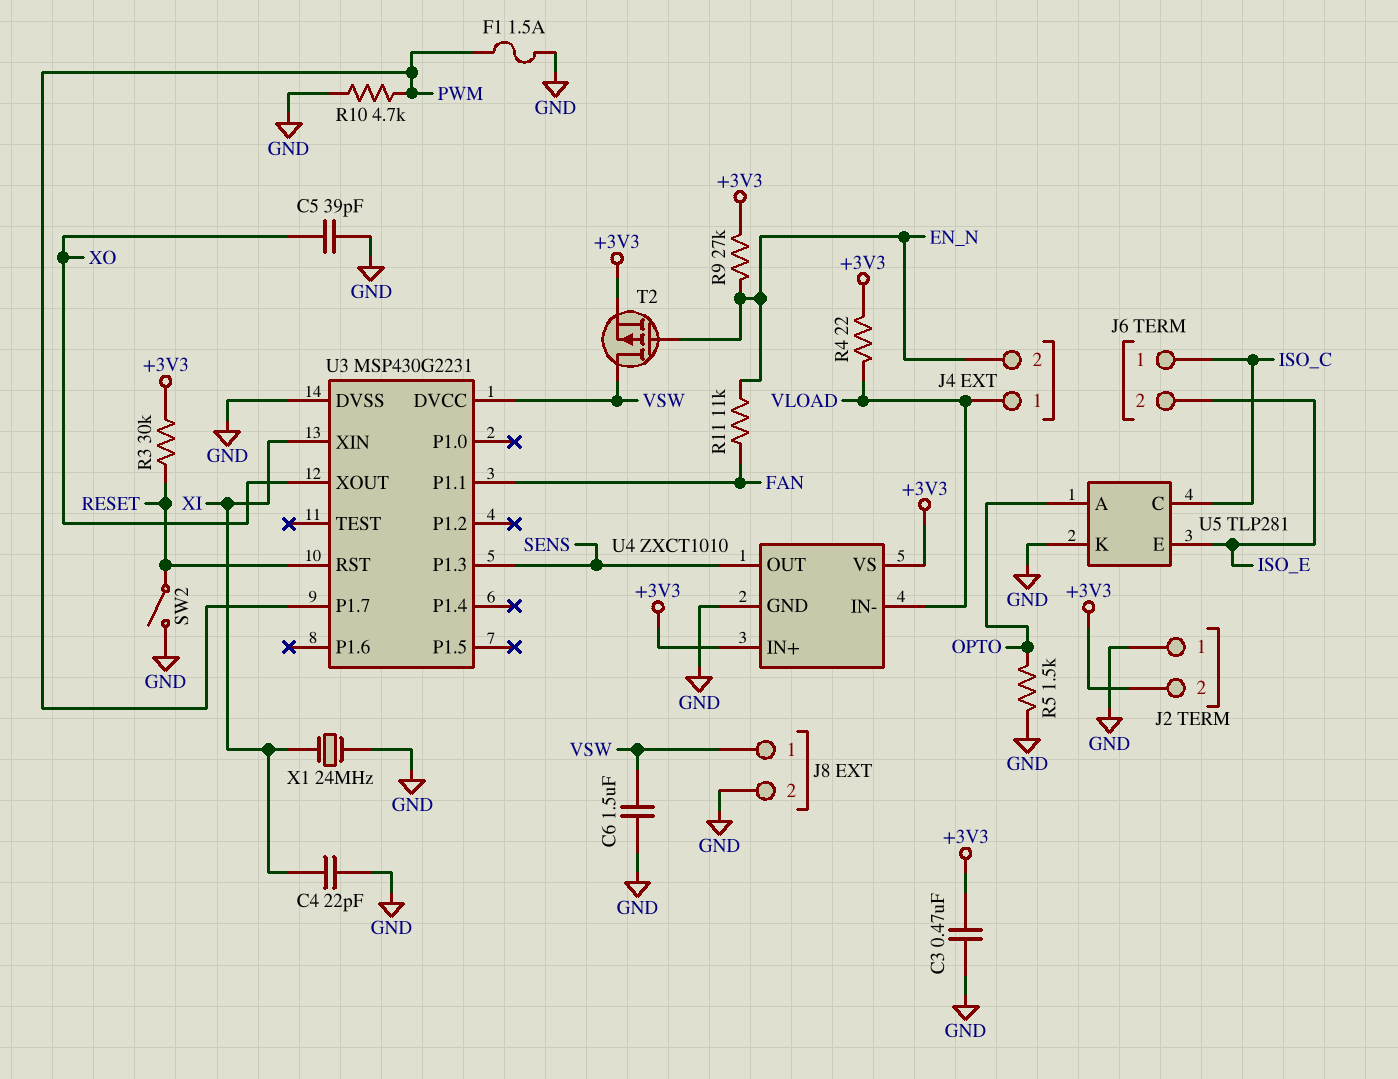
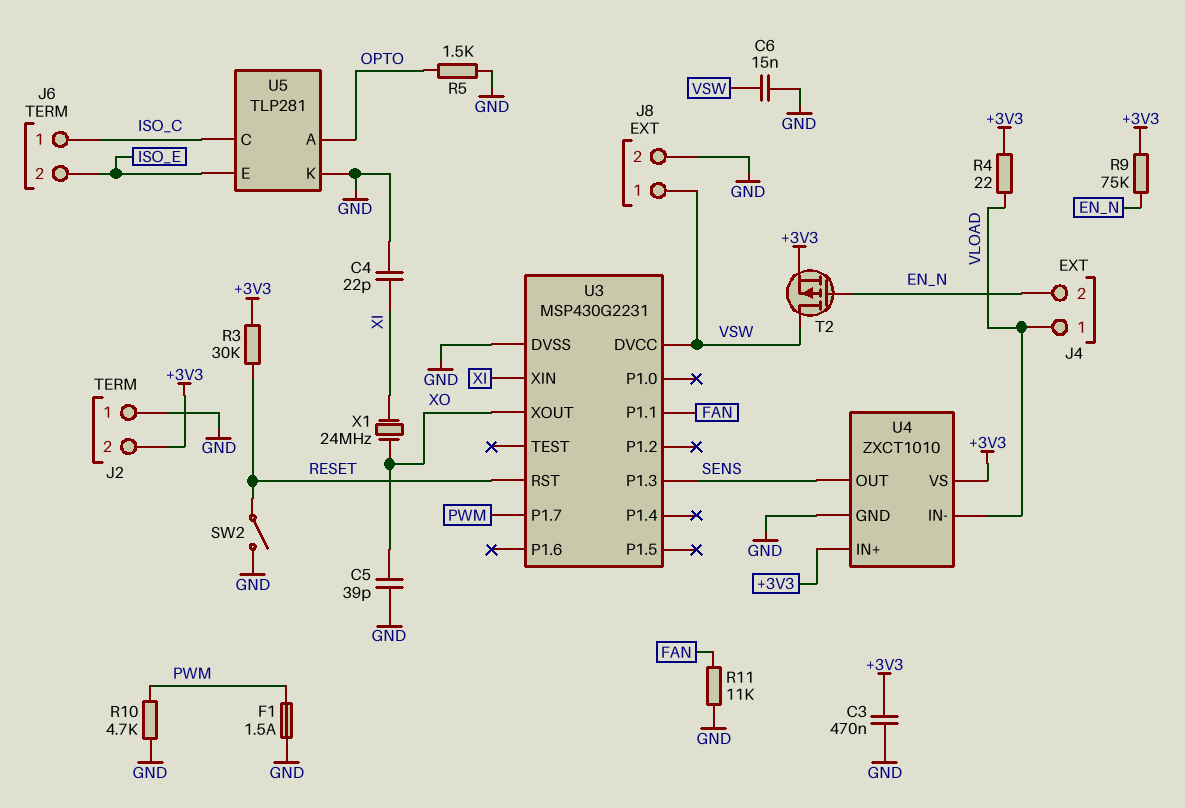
C6: 1.5uF (GND, VSW) -> 15nF (GND, VSW)
R9: 27k (+3V3, EN_N) -> 75k (+3V3, EN_N)
R11: 11k (EN_N, FAN) -> 11k (FAN, GND)
X1: 24MHz (GND, XI) -> 24MHz (XI, XO)

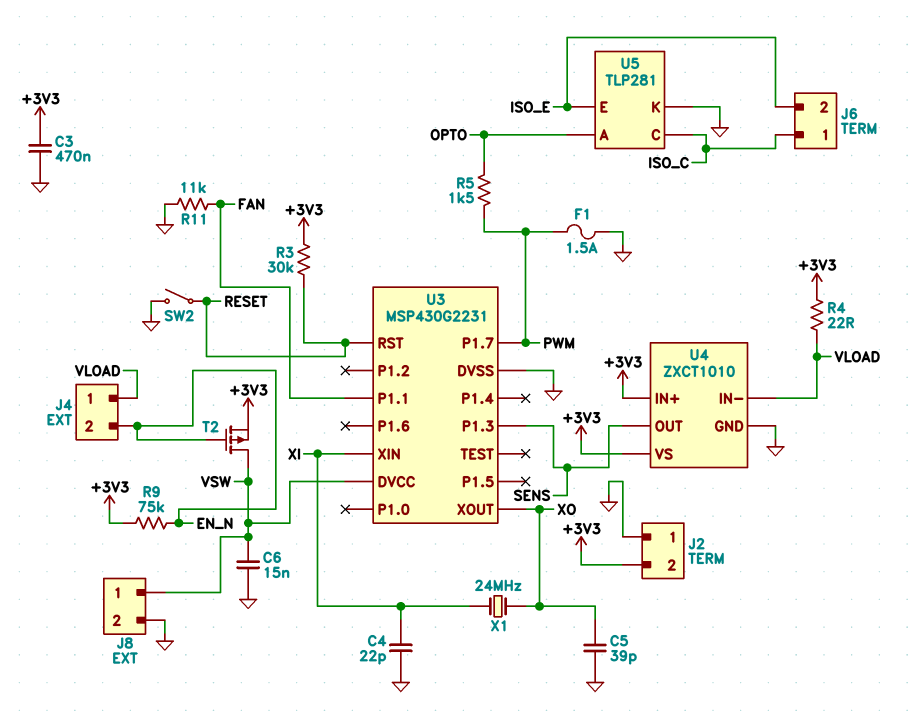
R5: 1.5k (GND, OPTO) -> 1.5k (OPTO, PWM)
R10: 4.7k (GND, PWM) -> none

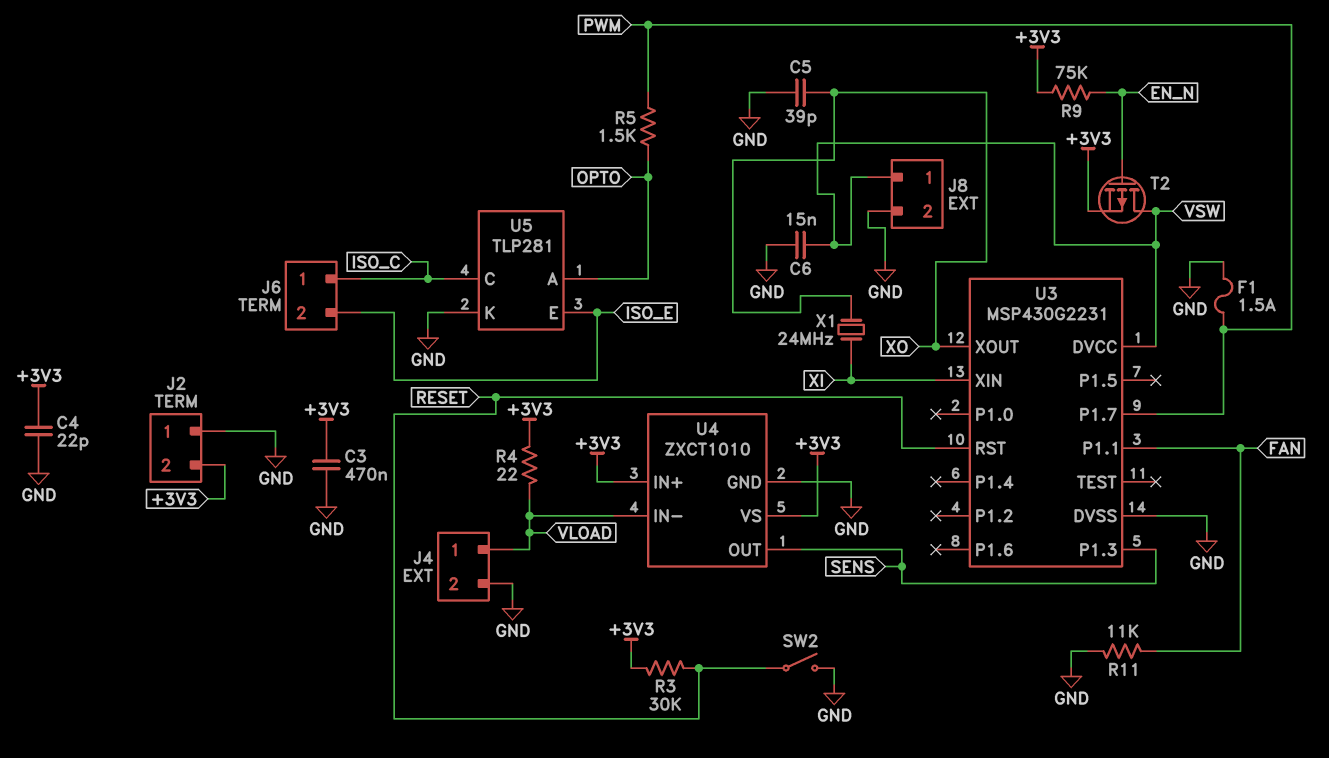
C4: 22pF (GND, XI) -> 22pF (+3V3, GND)
J4 pin 2: EN_N -> GND

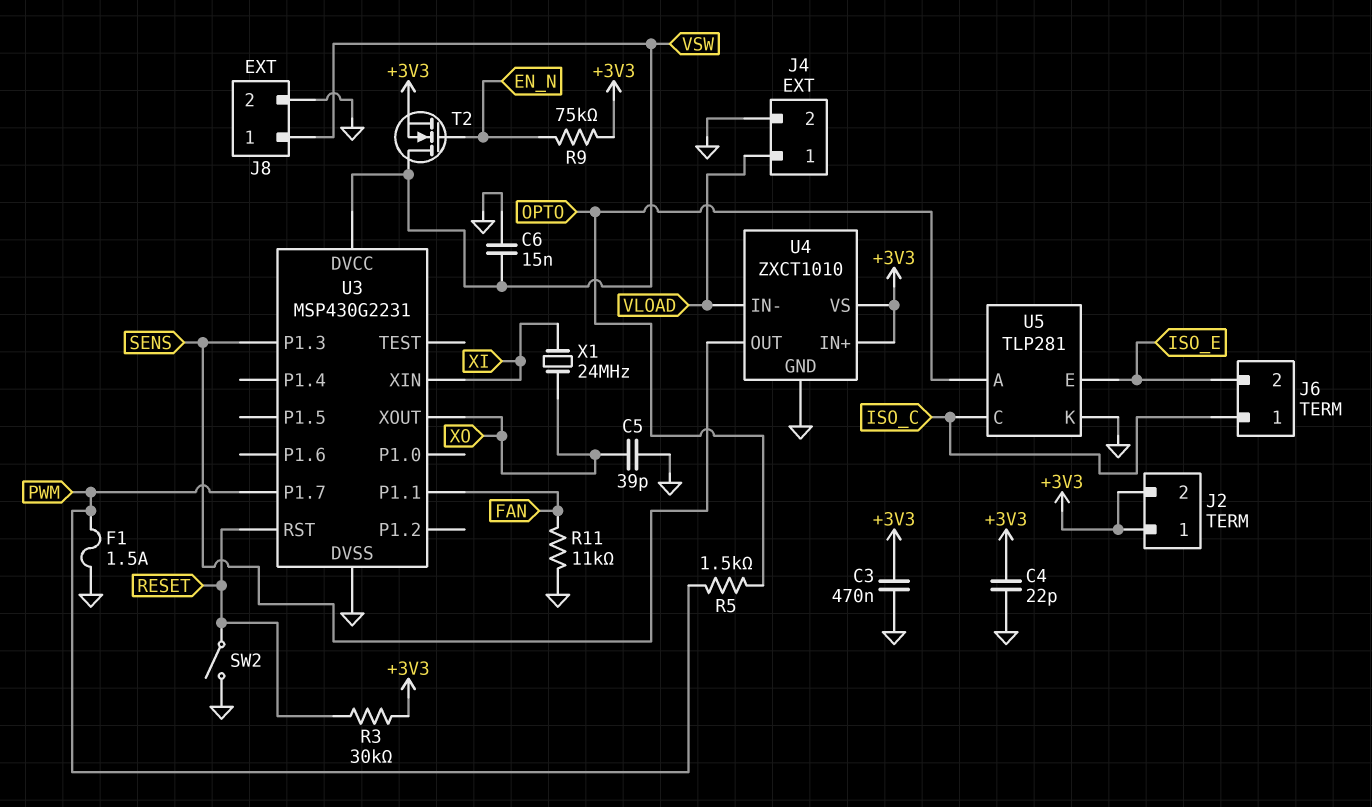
J2 pin 1: GND -> +3V3
R4: 22 (+3V3, VLOAD) -> none
T2: PMOS (G EN_N, D VSW, S +3V3) -> NMOS (G EN_N, D VSW, S +3V3)

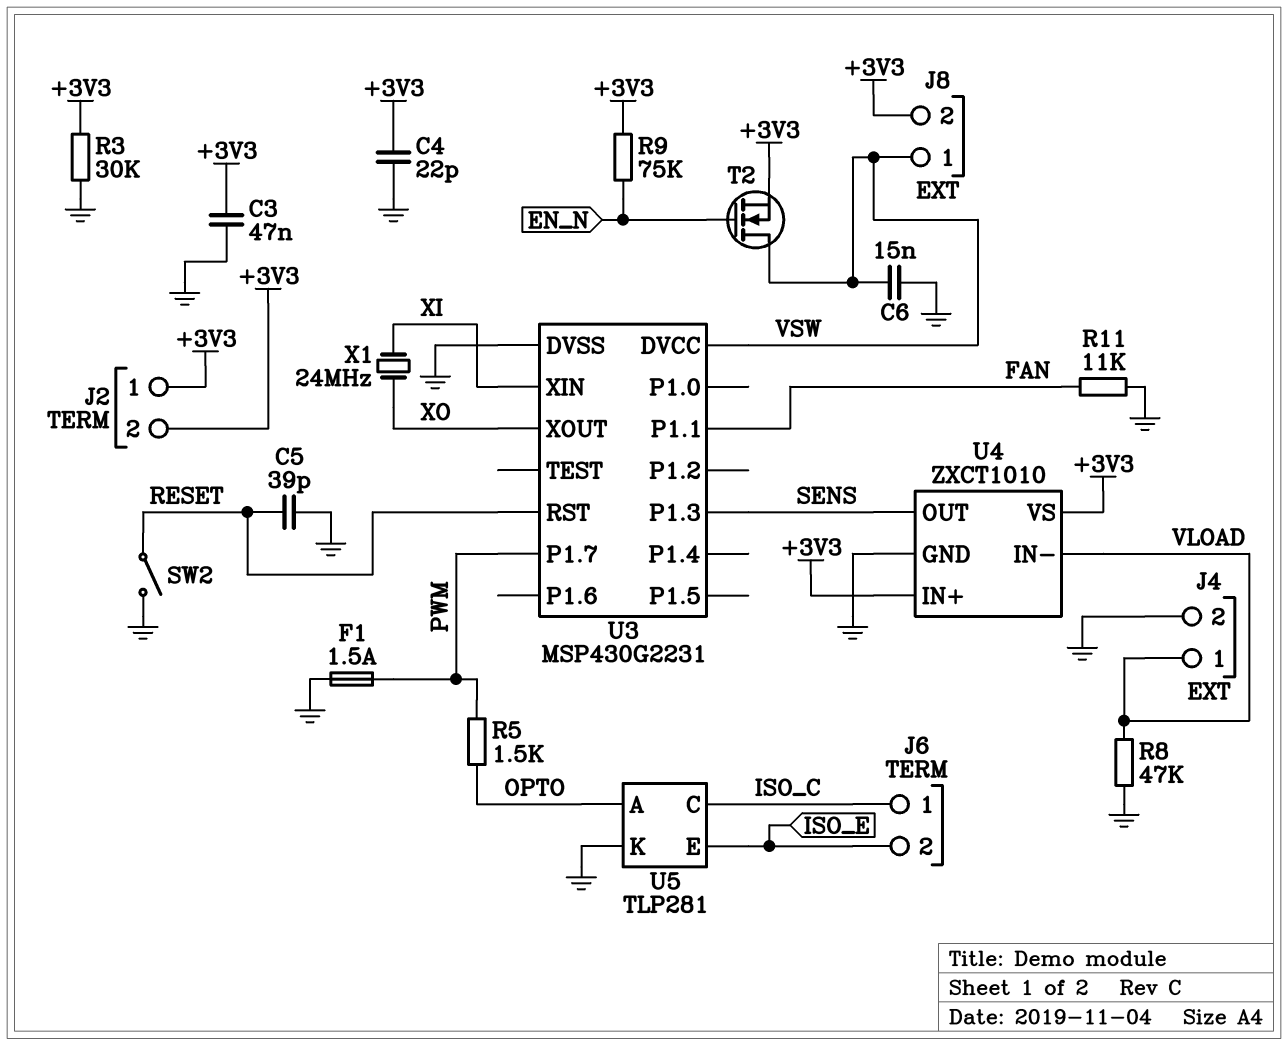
C3: 470nF (+3V3, GND) -> 47nF (+3V3, GND)
C5: 39pF (GND, XO) -> 39pF (GND, RESET)
J8 pin 2: GND -> +3V3
R3: 30k (+3V3, RESET) -> 30k (+3V3, GND)
R8: none -> 47k (GND, VLOAD)

